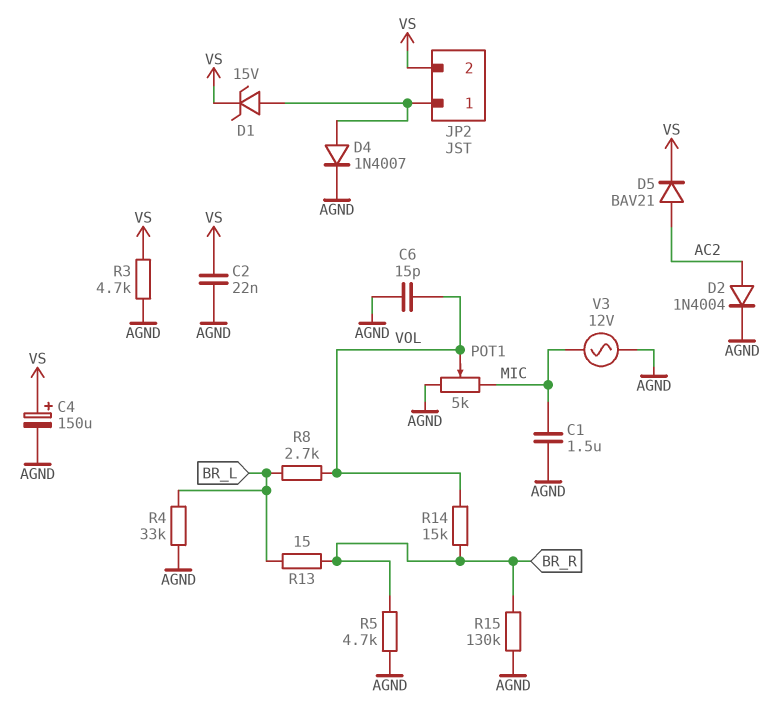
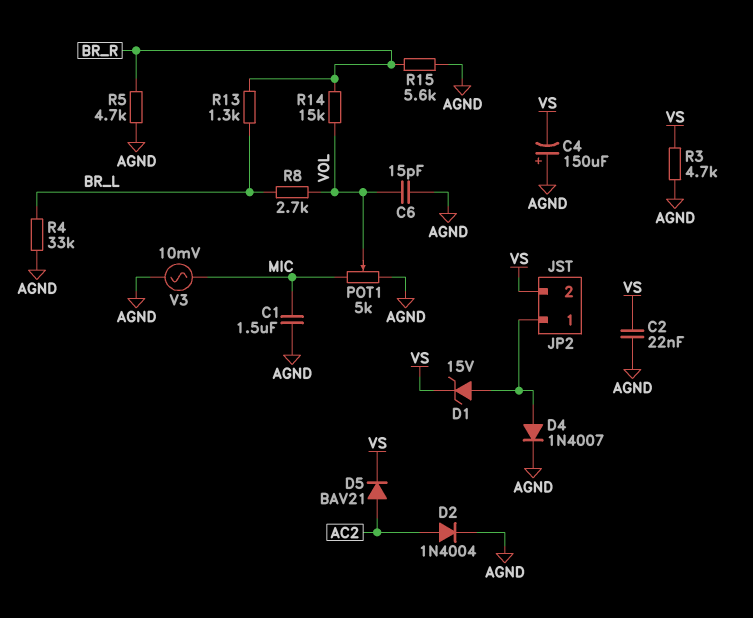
C4: 150uF (plus VS, minus AGND) -> 150uF (plus AGND, minus VS)
R13: 15 (BR_L, BR_R) -> 1.3k (BR_L, BR_R)
R15: 130k (AGND, BR_R) -> 5.6k (AGND, BR_R)
V3: AC 12V (AGND, MIC) -> AC 10mV (AGND, MIC)

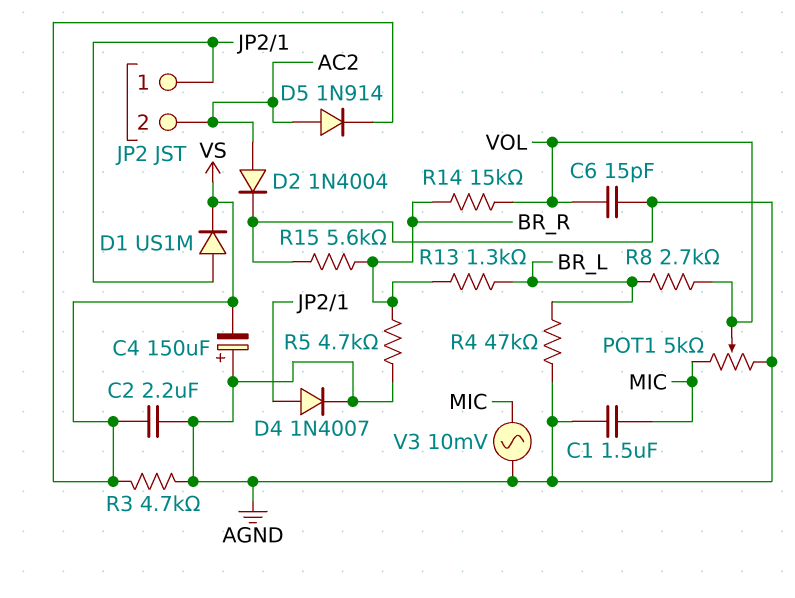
C2: 22nF (AGND, VS) -> 2.2uF (AGND, VS)
D1: zener 15V (A JP2/1, K VS) -> diode US1M (A JP2/1, K VS)
D5: diode BAV21 (A AC2, K VS) -> diode 1N914 (A AC2, K VS)
JP2 pin 2: VS -> AC2
R4: 33k (AGND, BR_L) -> 47k (AGND, BR_L)

